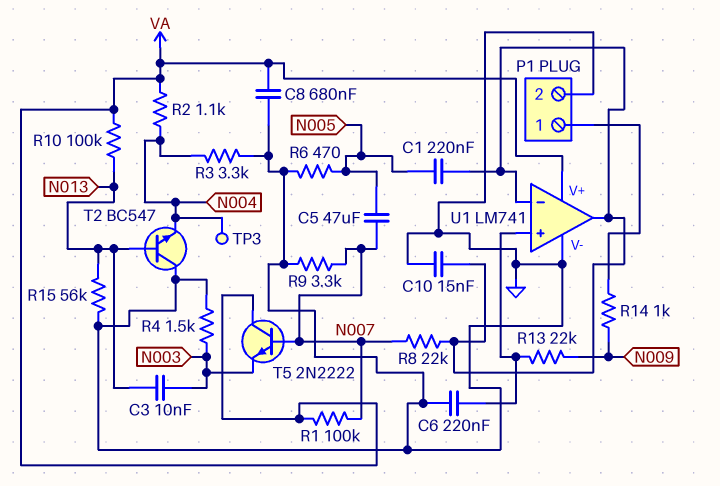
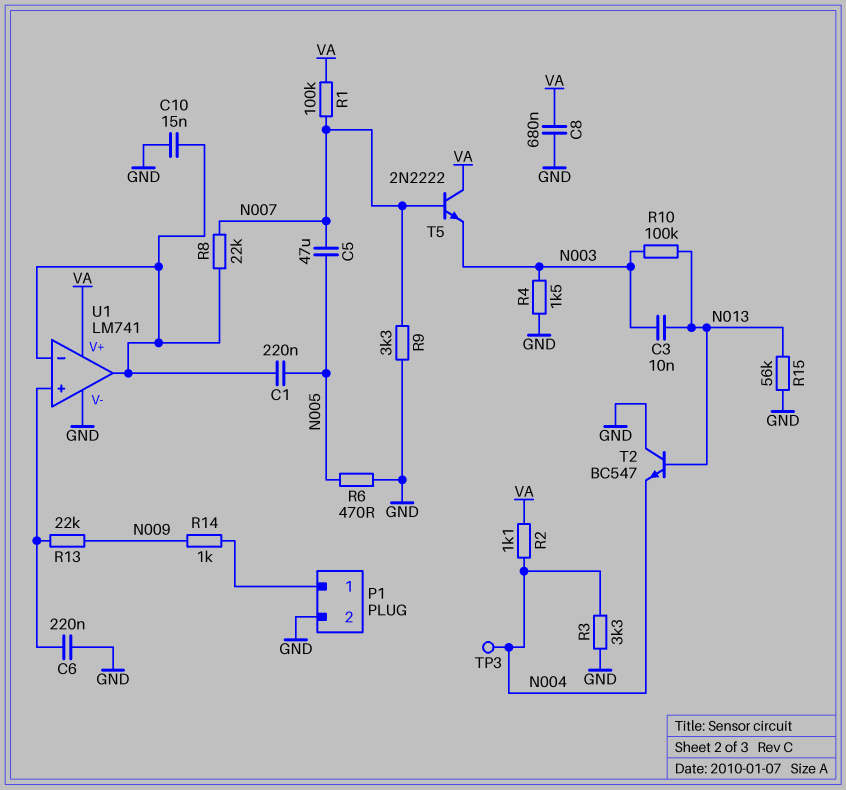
R10: 100k (N013, VA) -> 100k (N003, N013)

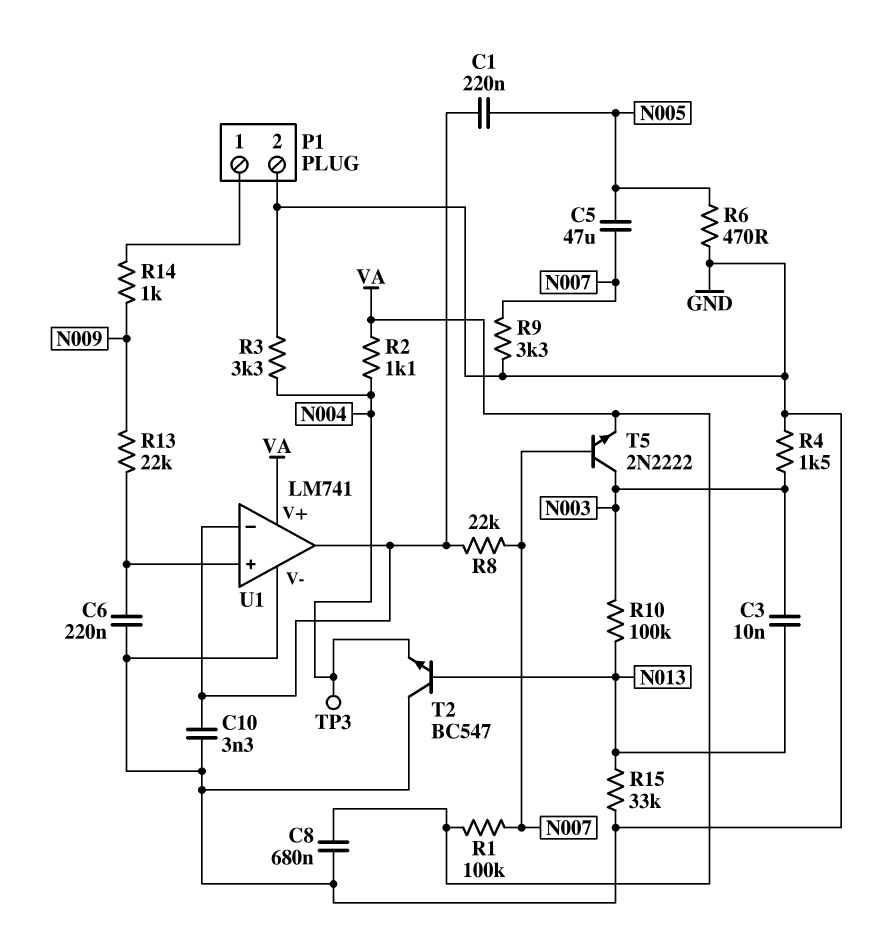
C10: 15nF (GND, U1/in-) -> 3.3nF (GND, U1/in-)
R15: 56k (GND, N013) -> 33k (GND, N013)
T5: NPN 2N2222 (B N007, C VA, E N003) -> NPN 2N2222 (B N007, C N003, E VA)

